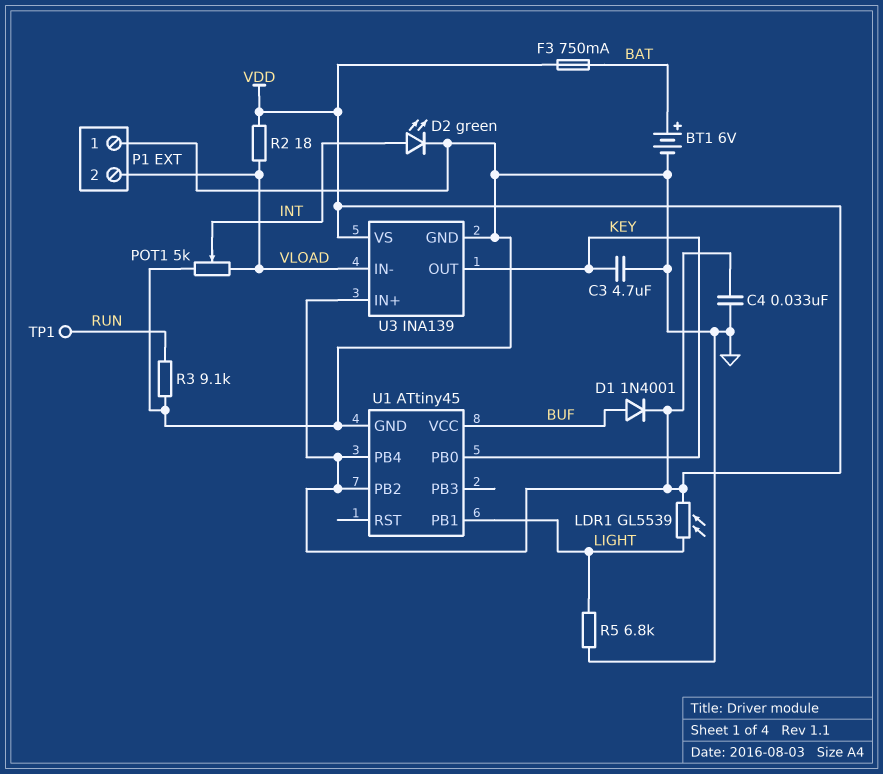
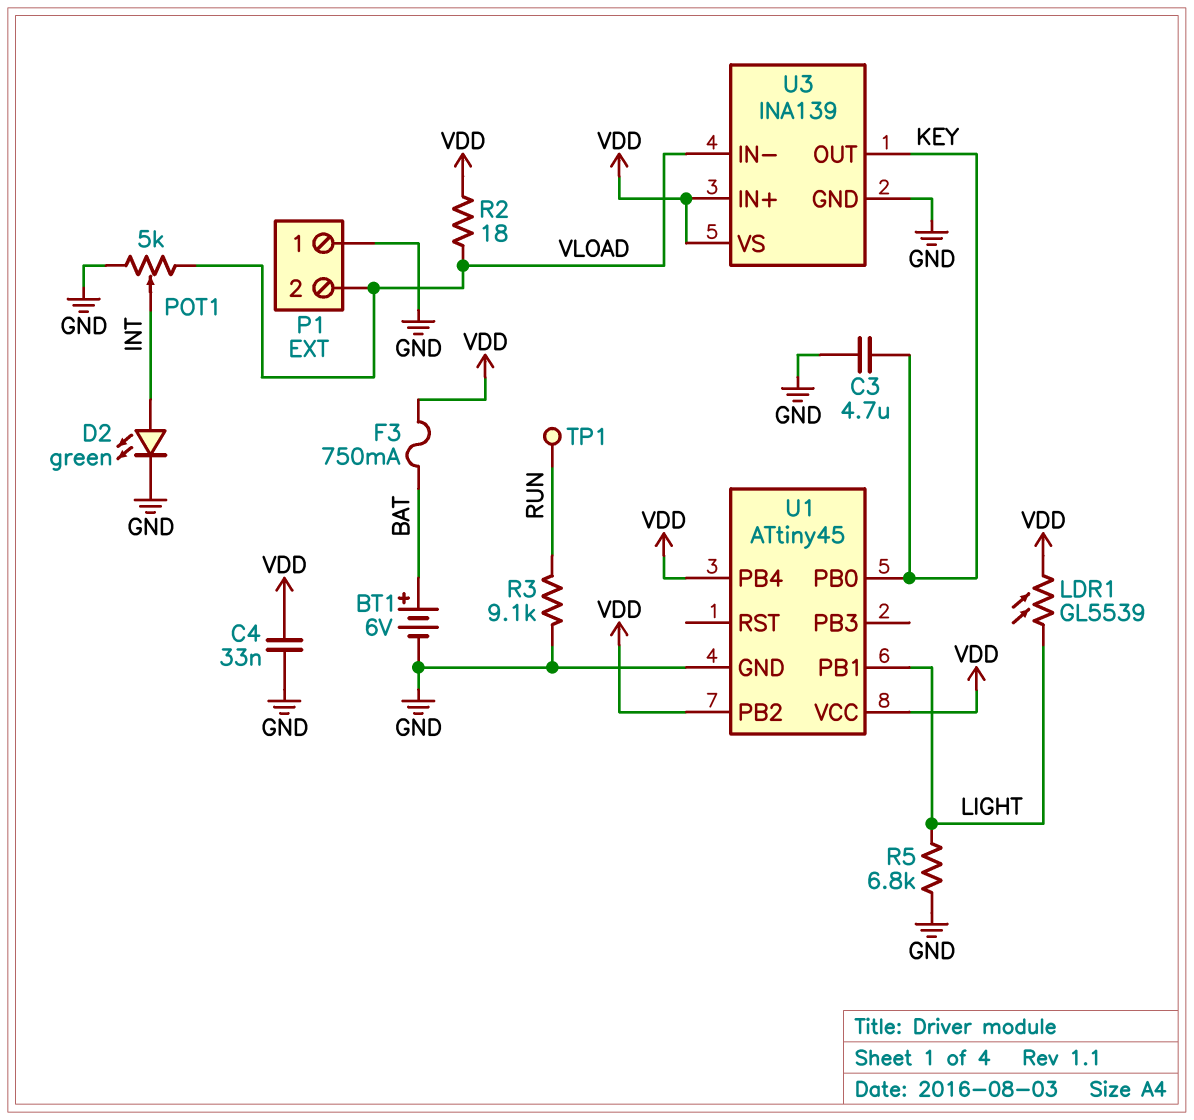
D1: diode 1N4001 (A BUF, K VDD) -> none
U1 pin VCC: BUF -> VDD

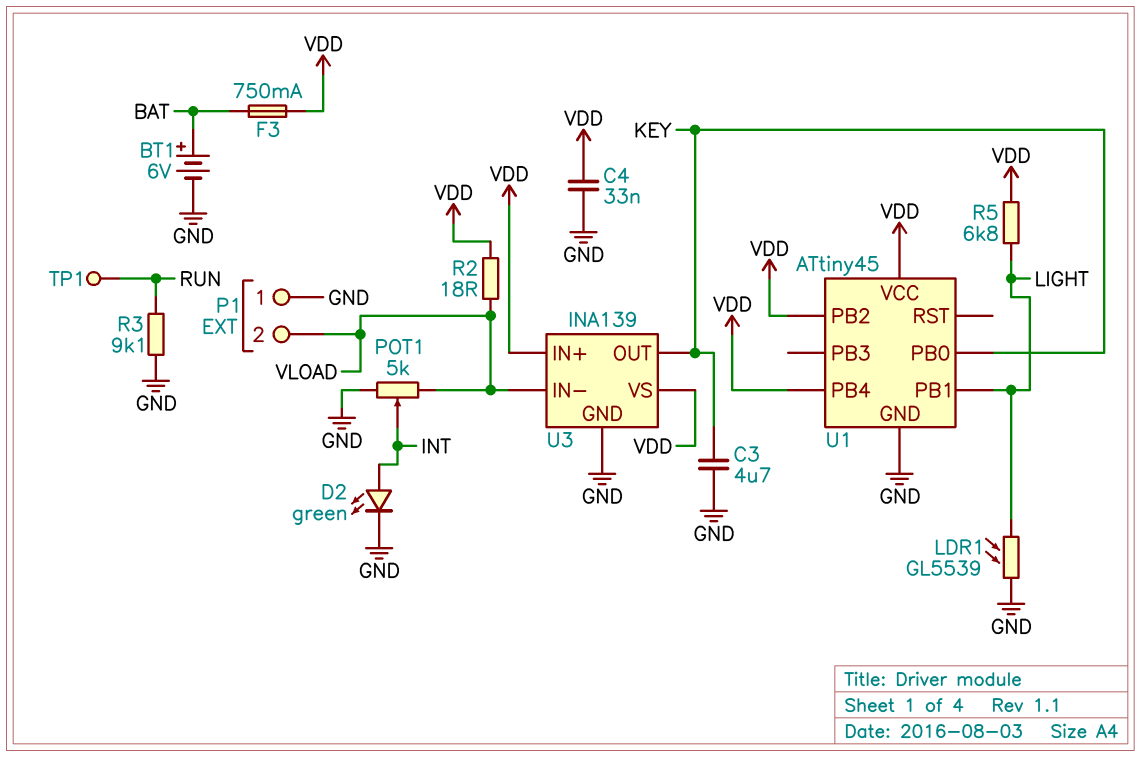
LDR1: GL5539 (LIGHT, VDD) -> GL5539 (GND, LIGHT)
R5: 6.8k (GND, LIGHT) -> 6.8k (LIGHT, VDD)

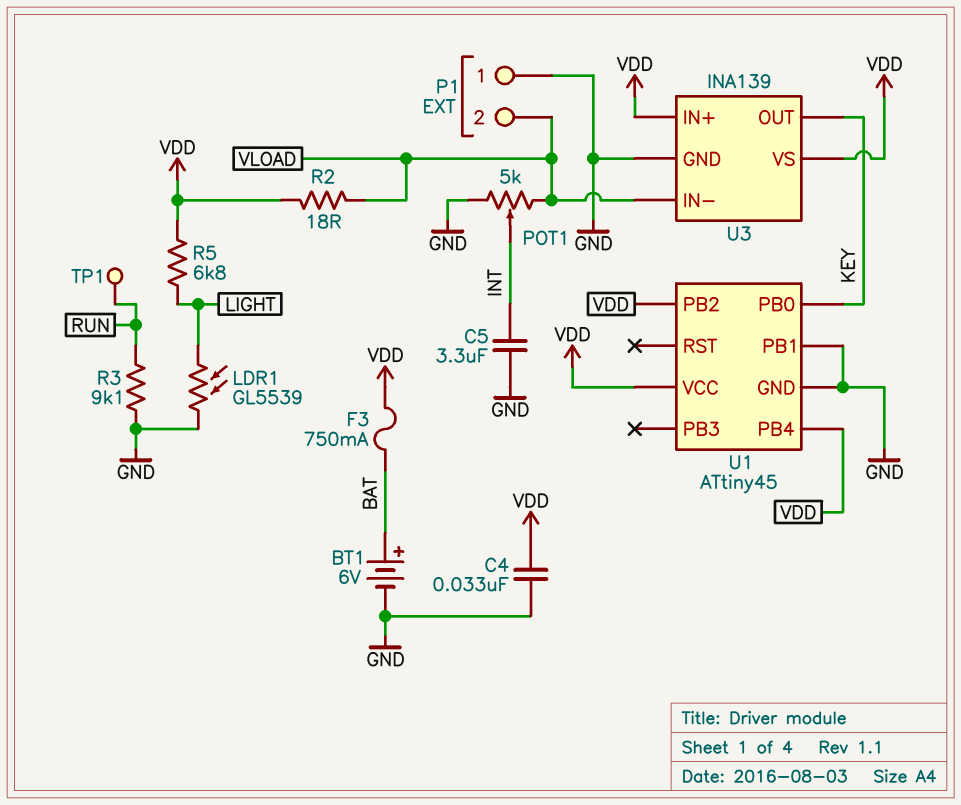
C3: 4.7uF (GND, KEY) -> none
C5: none -> 3.3uF (GND, INT)
D2: LED green (A INT, K GND) -> none
U1 pin PB1: LIGHT -> GND

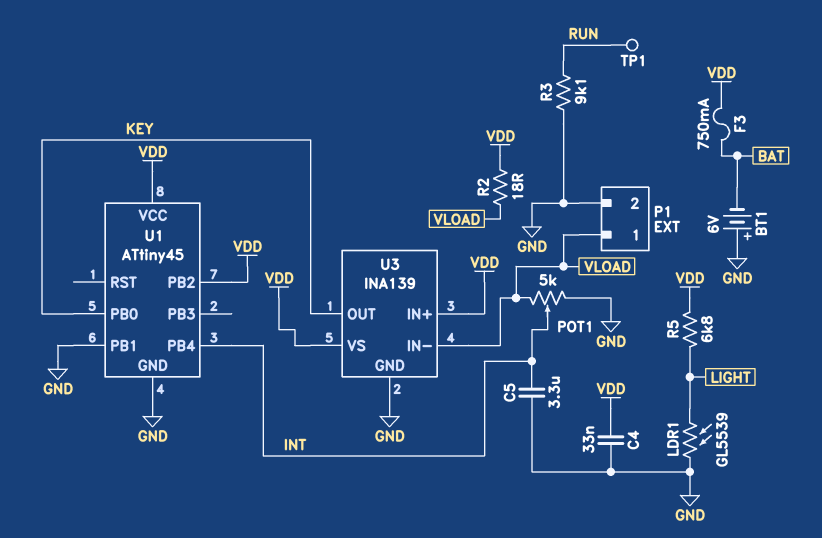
BT1: 6V (plus BAT, minus GND) -> 6V (plus GND, minus BAT)
P1 pin 1: GND -> VLOAD
P1 pin 2: VLOAD -> GND
U1 pin PB4: VDD -> INT

